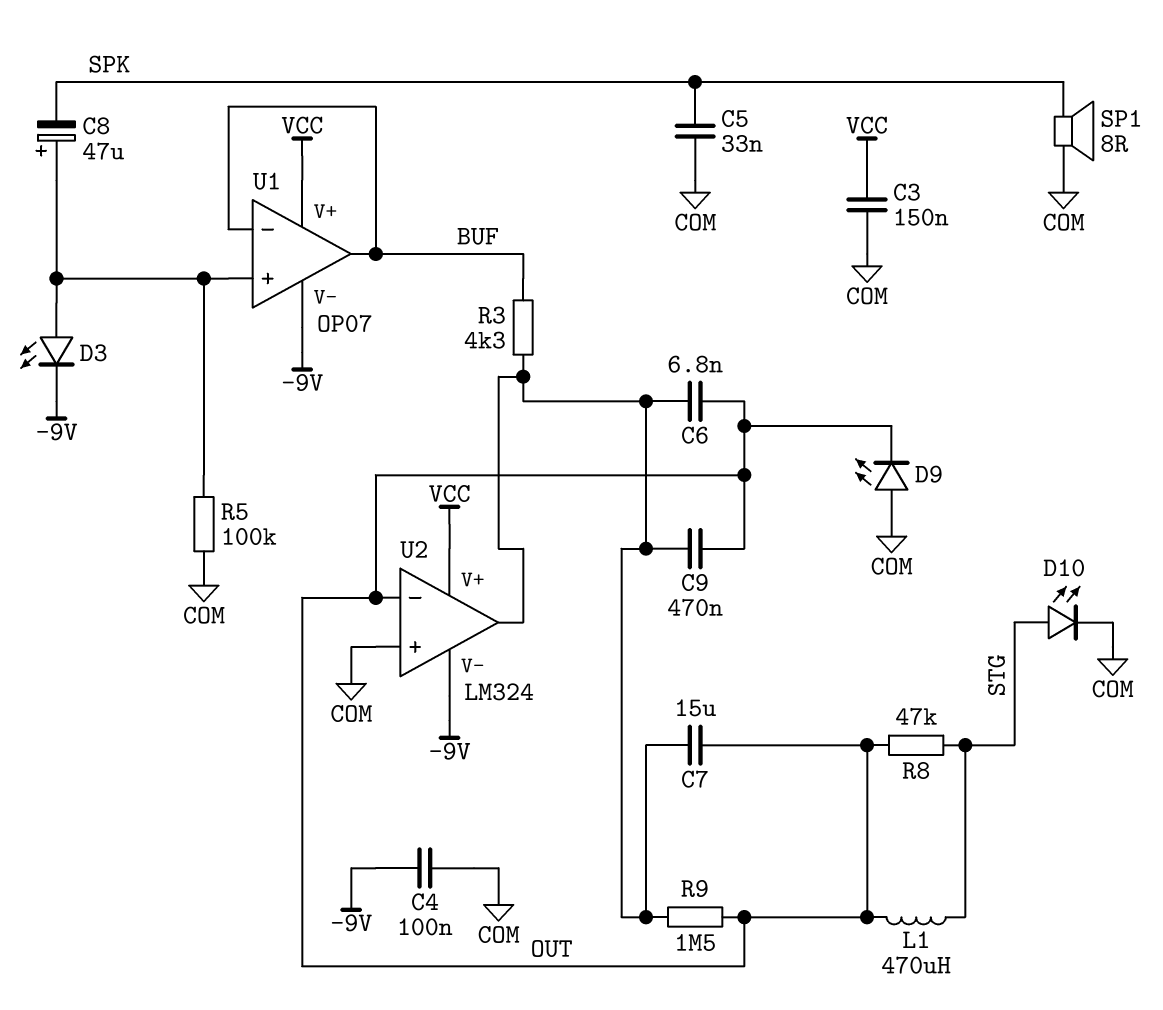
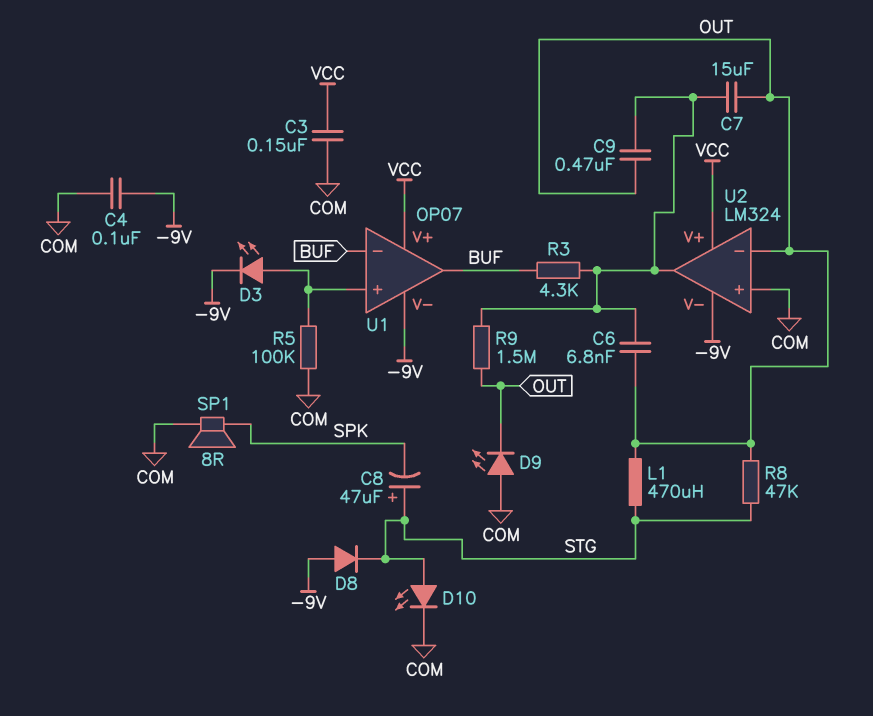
C5: 33nF (COM, SPK) -> none
C8: 47uF (plus U1/in+, minus SPK) -> 47uF (plus STG, minus SPK)
D8: none -> diode (A -9V, K STG)

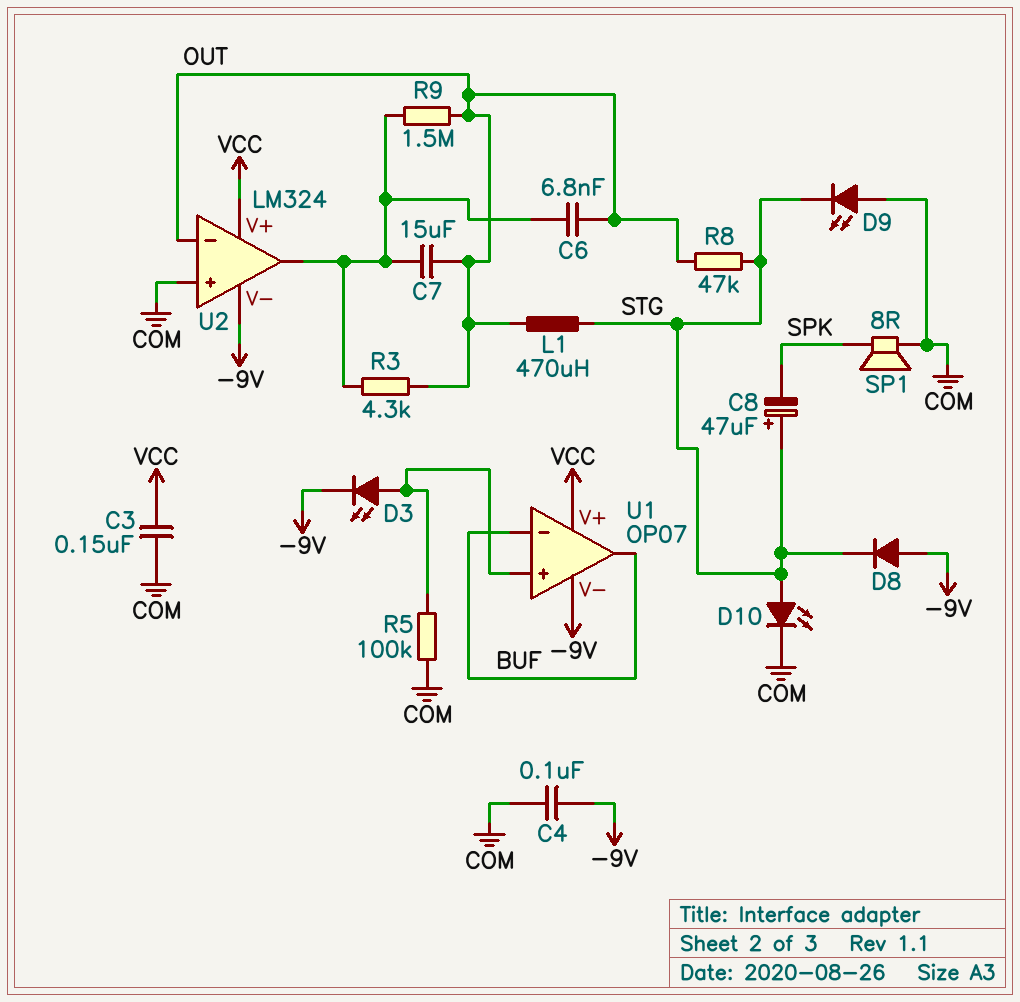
C9: 470nF (OUT, U2/out) -> none
D9: LED (A COM, K OUT) -> LED (A COM, K STG)
R3: 4.3k (BUF, U2/out) -> 4.3k (OUT, U2/out)

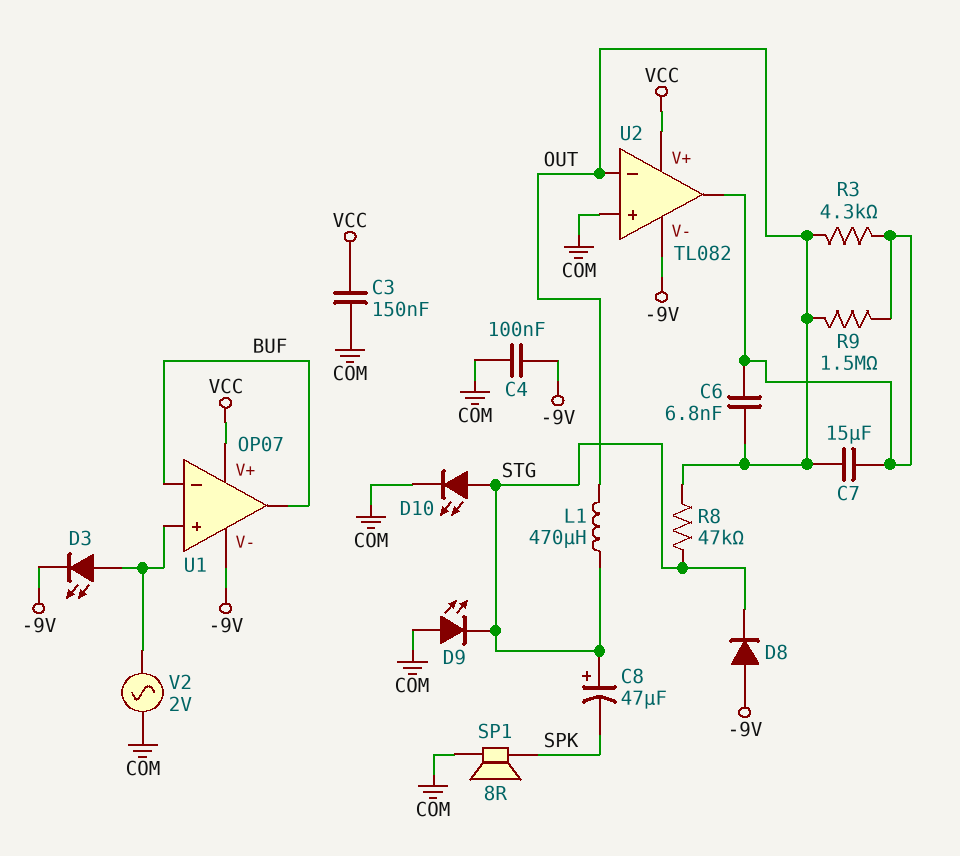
R5: 100k (COM, U1/in+) -> none
U2: LM324 -> TL082
V2: none -> AC 2V (COM, U1/in+)

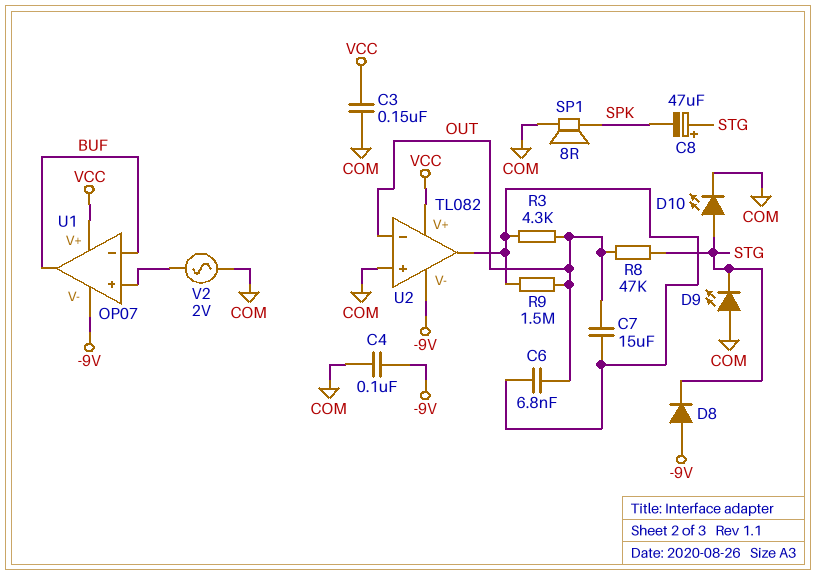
D3: LED (A U1/in+, K -9V) -> none
L1: 470uH (OUT, STG) -> none

